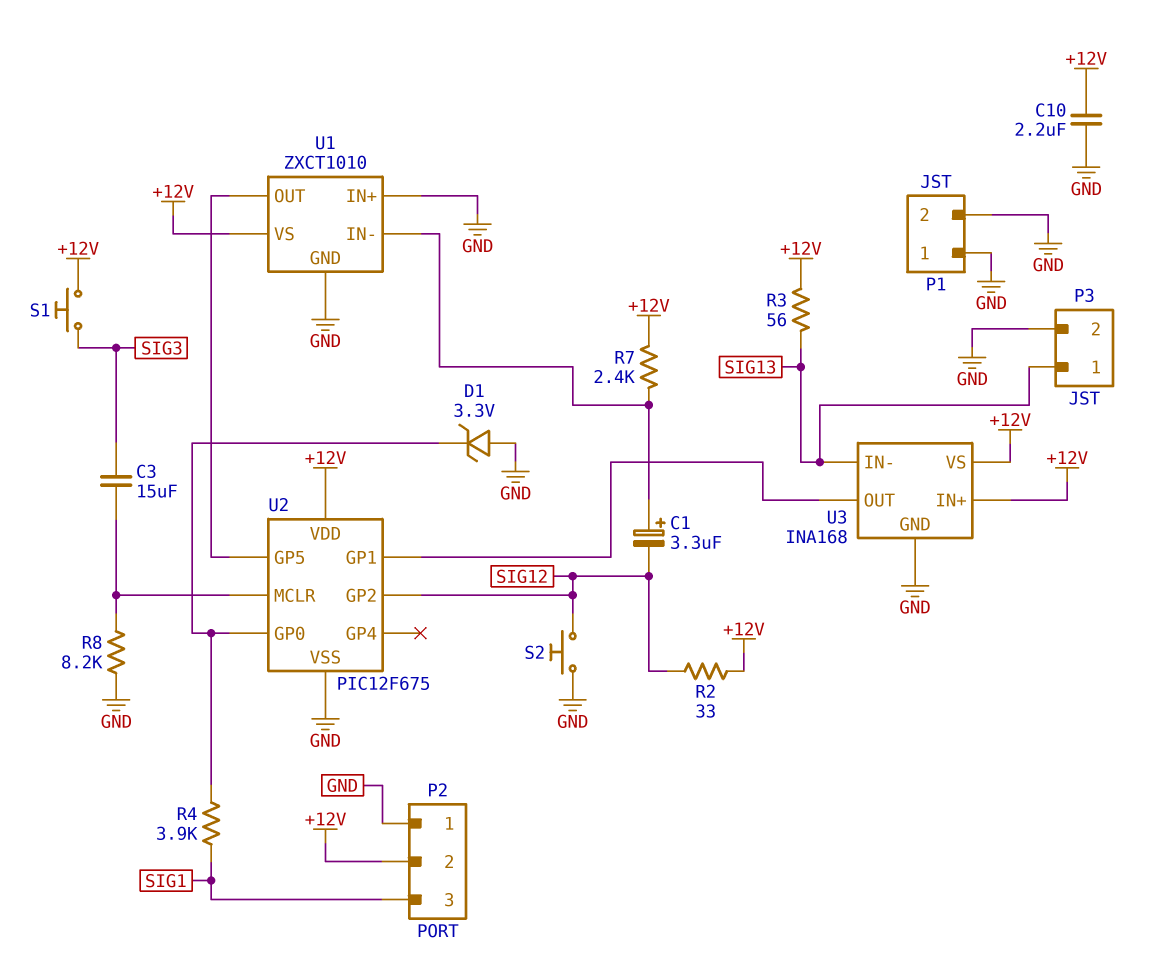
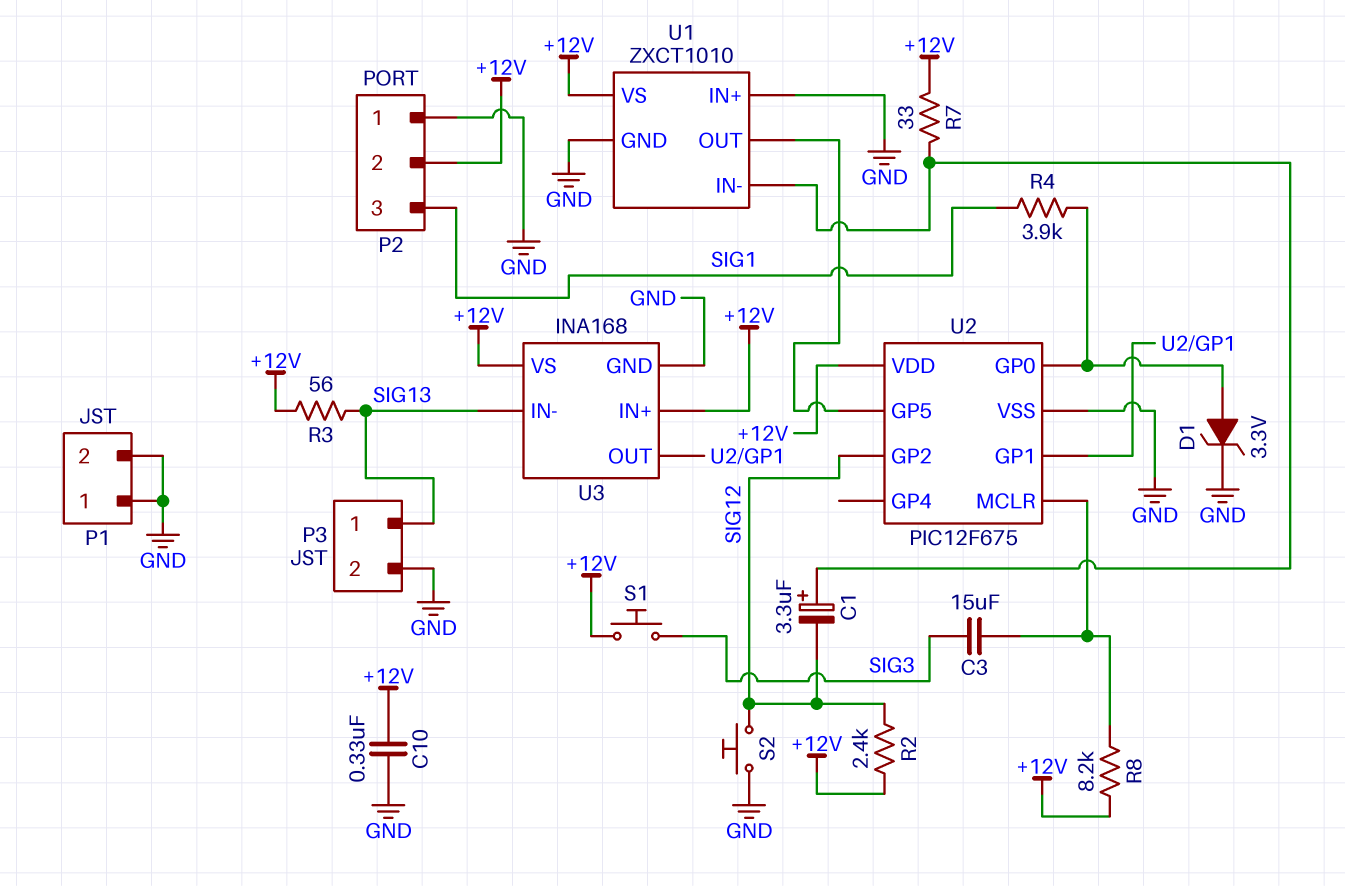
C10: 2.2uF (+12V, GND) -> 330nF (+12V, GND)
D1: zener 3.3V (A GND, K U2/GP0) -> zener 3.3V (A U2/GP0, K GND)
R2: 33 (+12V, SIG12) -> 2.4k (+12V, SIG12)
R7: 2.4k (+12V, U1/IN-) -> 33 (+12V, U1/IN-)
R8: 8.2k (GND, U2/MCLR) -> 8.2k (+12V, U2/MCLR)

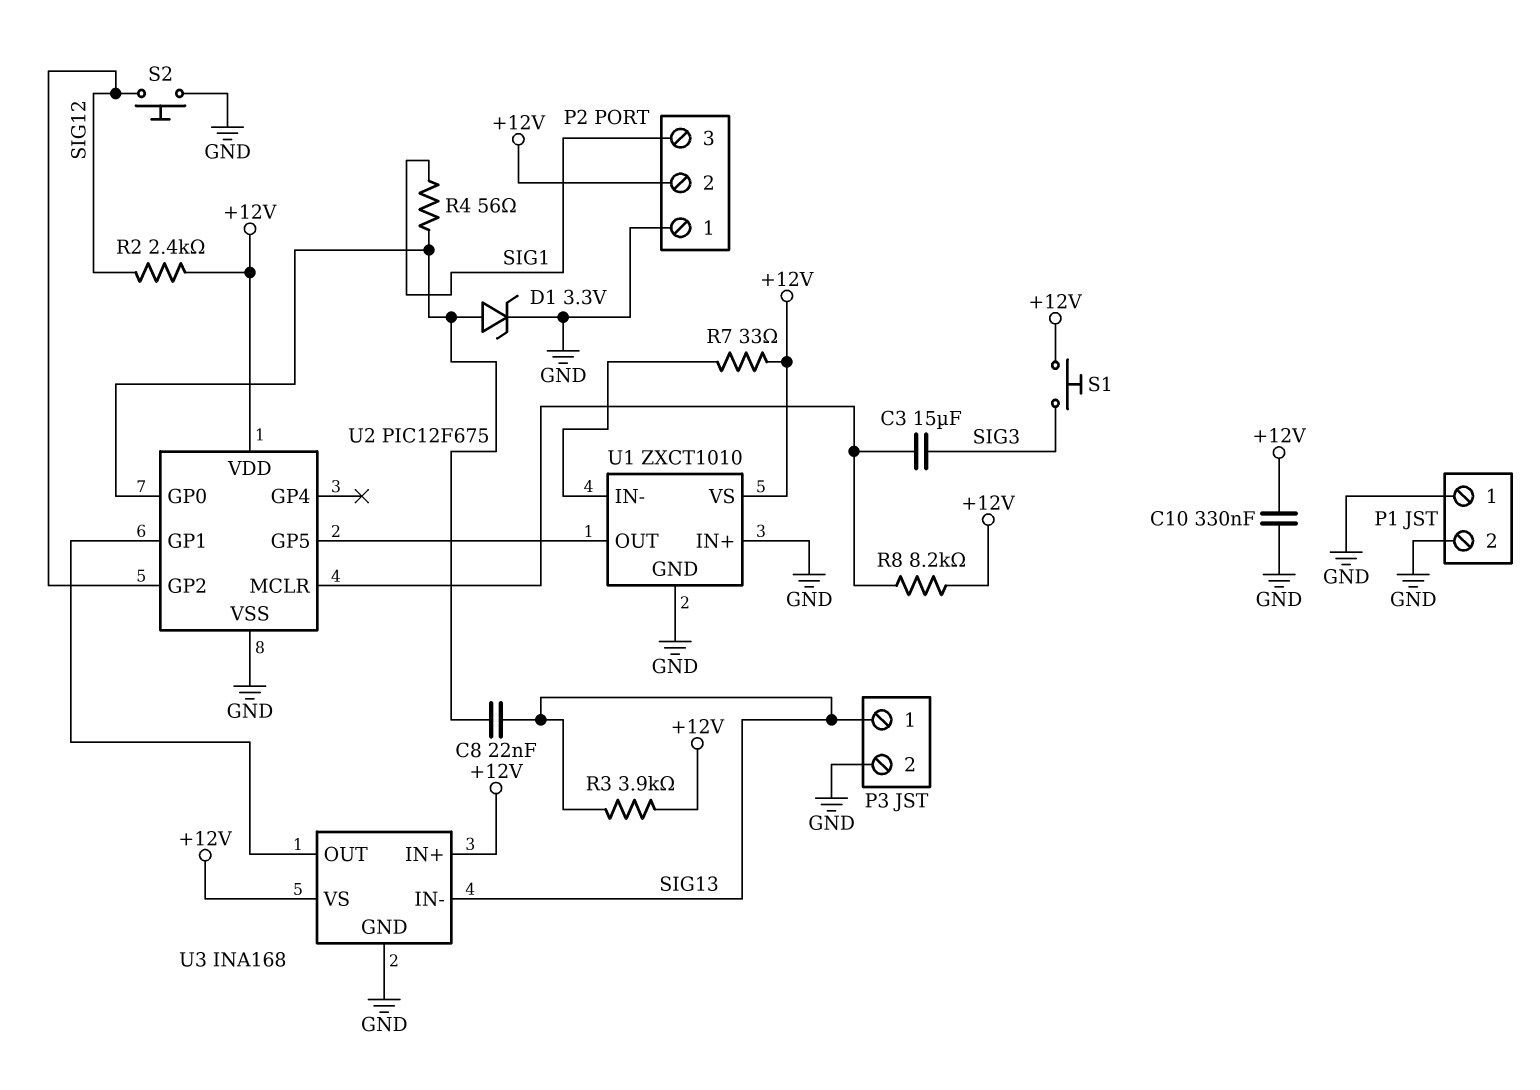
C1: 3.3uF (plus U1/IN-, minus SIG12) -> none
C8: none -> 22nF (SIG13, U2/GP0)
R3: 56 (+12V, SIG13) -> 3.9k (+12V, SIG13)
R4: 3.9k (SIG1, U2/GP0) -> 56 (SIG1, U2/GP0)

